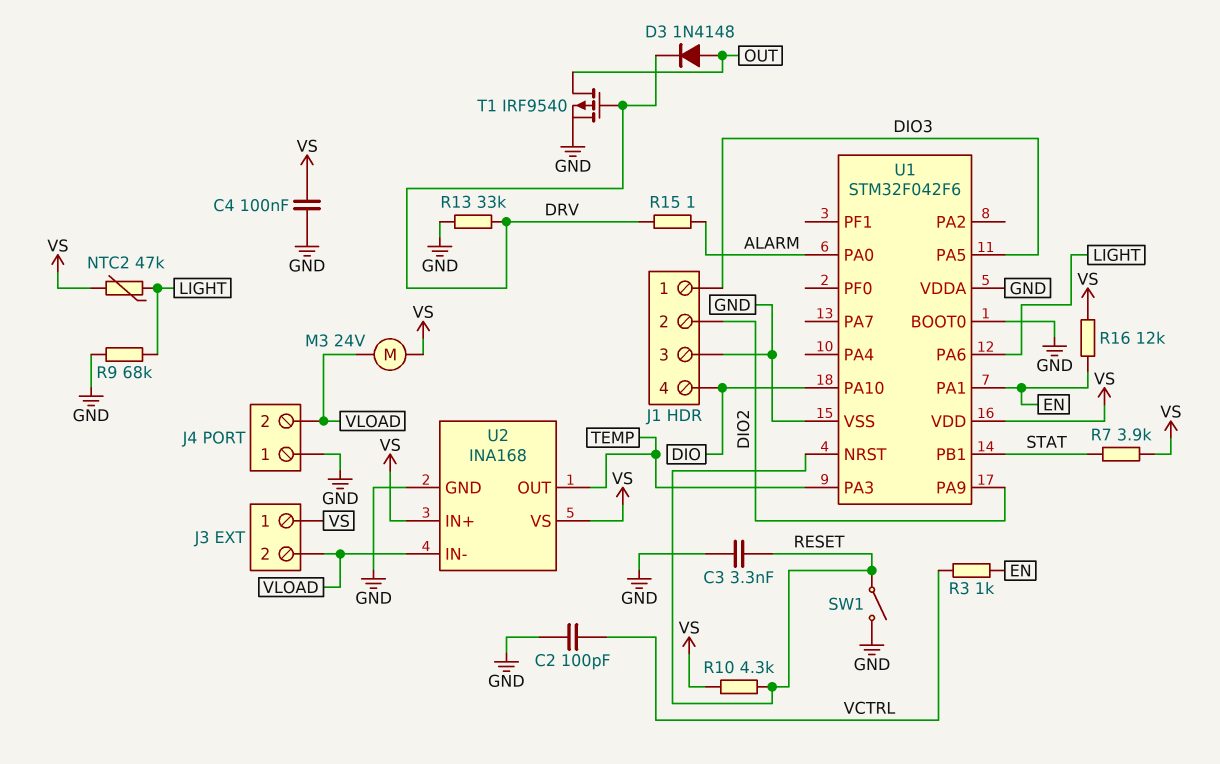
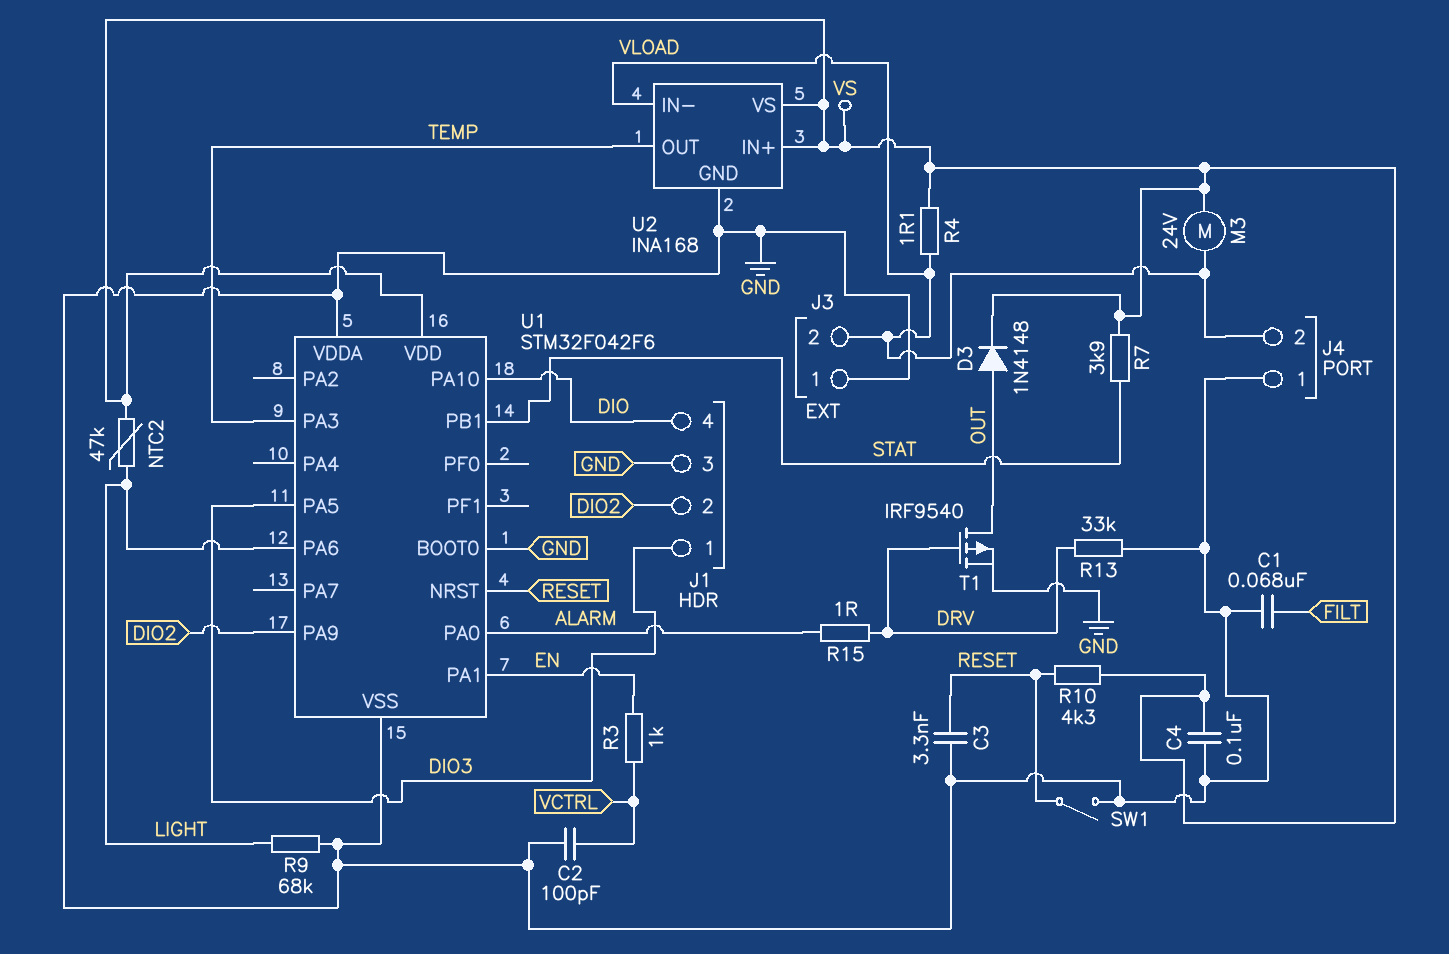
C1: none -> 68nF (FILT, GND)
D3: diode 1N4148 (A OUT, K DRV) -> diode 1N4148 (A OUT, K VS)
J3 pin 1: VS -> GND
R4: none -> 1.1 (VLOAD, VS)
R16: 12k (EN, VS) -> none

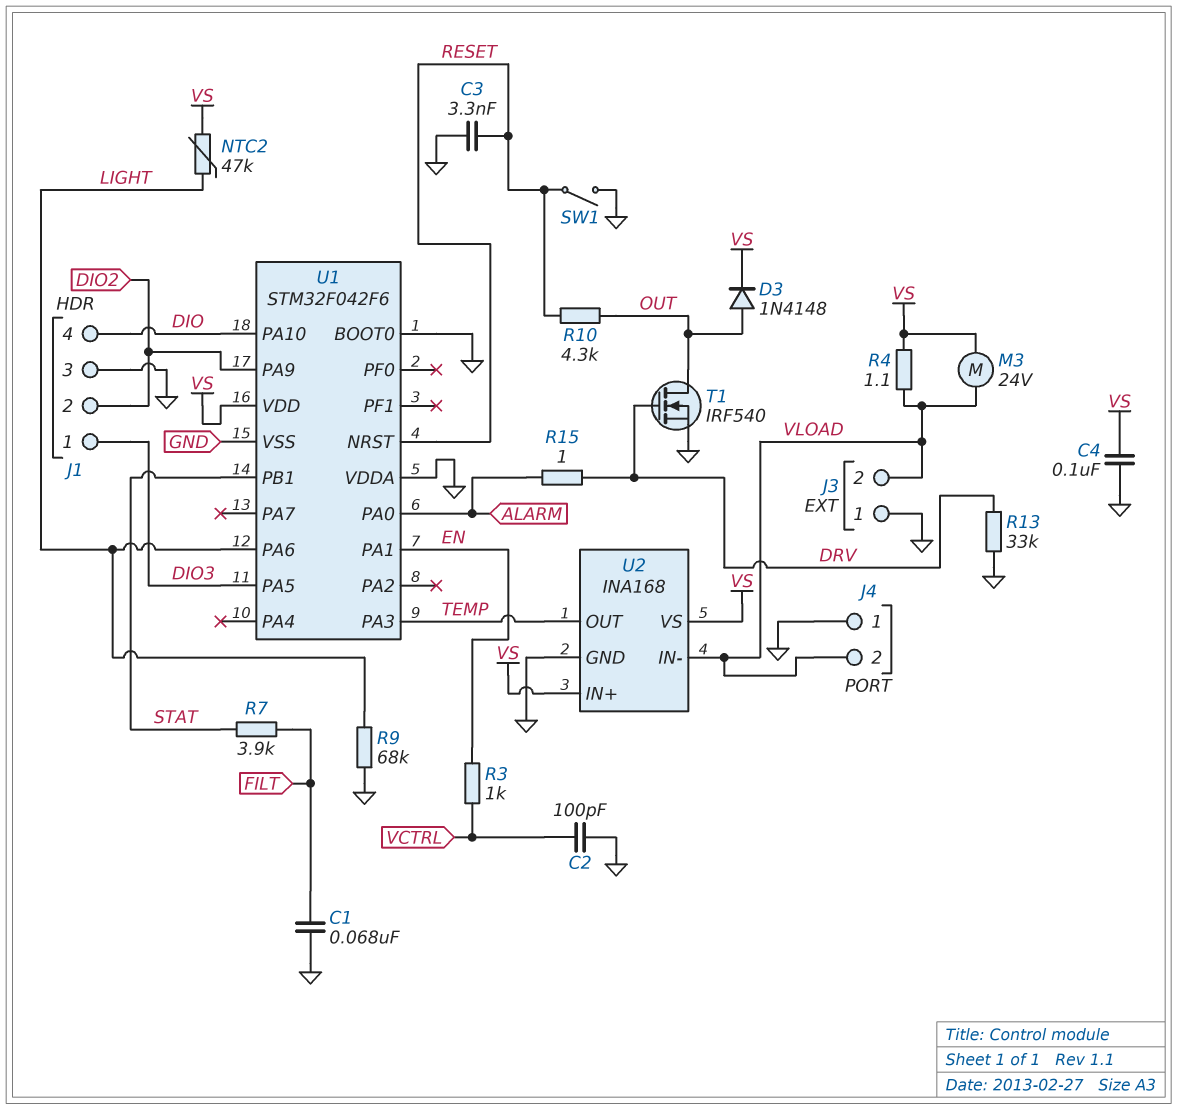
R7: 3.9k (STAT, VS) -> 3.9k (FILT, STAT)
R10: 4.3k (RESET, VS) -> 4.3k (OUT, RESET)
T1: PMOS IRF9540 (G DRV, D OUT, S GND) -> NMOS IRF540 (G DRV, D OUT, S GND)

